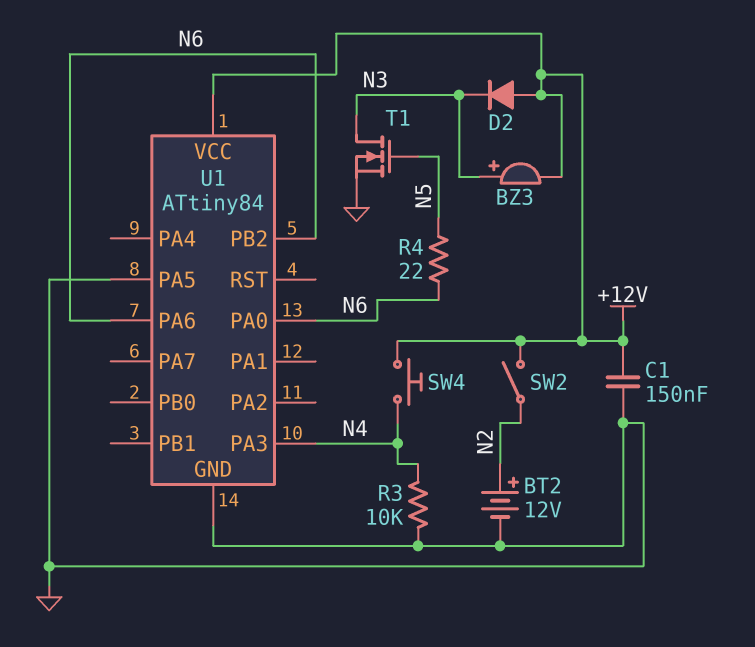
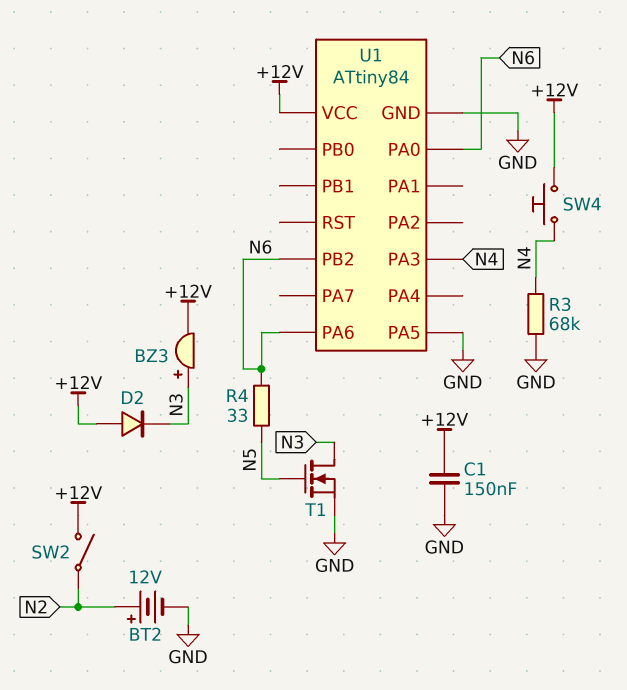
R3: 10k (GND, N4) -> 68k (GND, N4)
R4: 22 (N5, N6) -> 33 (N5, N6)

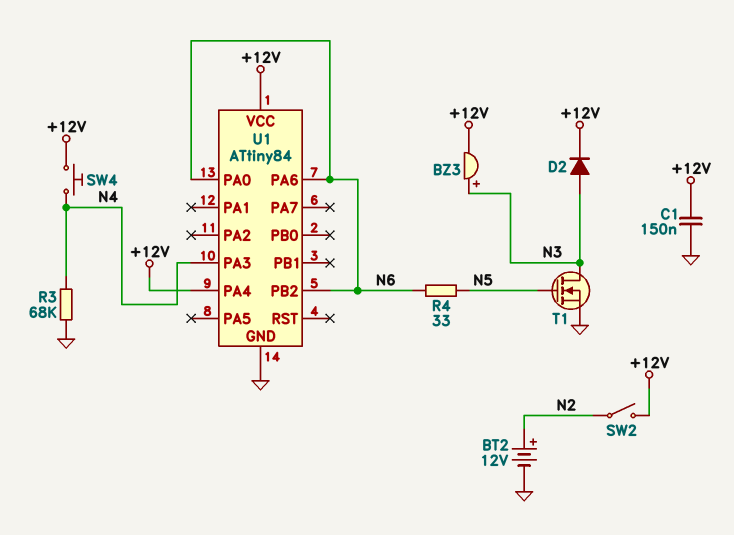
D2: diode (A +12V, K N3) -> diode (A N3, K +12V)
U1 pin PA4: none -> +12V
U1 pin PA5: GND -> none

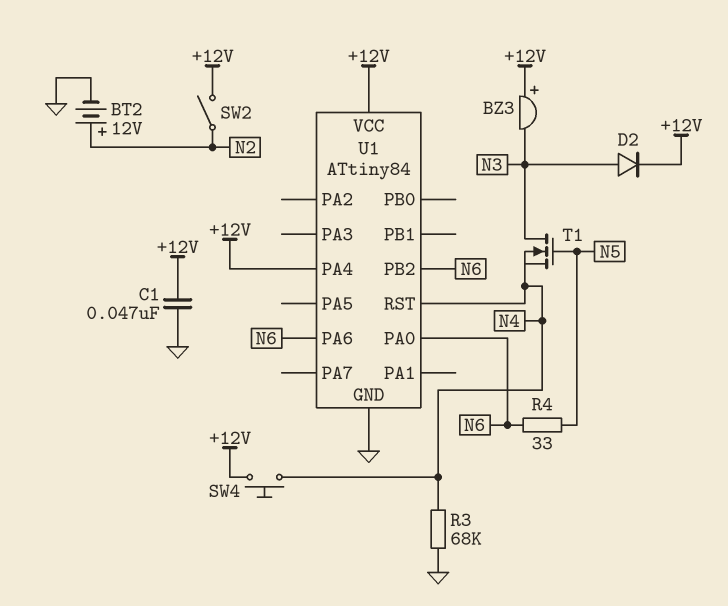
BZ3: buzzer (plus N3, minus +12V) -> buzzer (plus +12V, minus N3)
C1: 150nF (+12V, GND) -> 47nF (+12V, GND)
T1: NMOS (G N5, D N3, S GND) -> NMOS (G N5, D N3, S N4)
U1 pin PA3: N4 -> none
U1 pin RST: none -> N4

